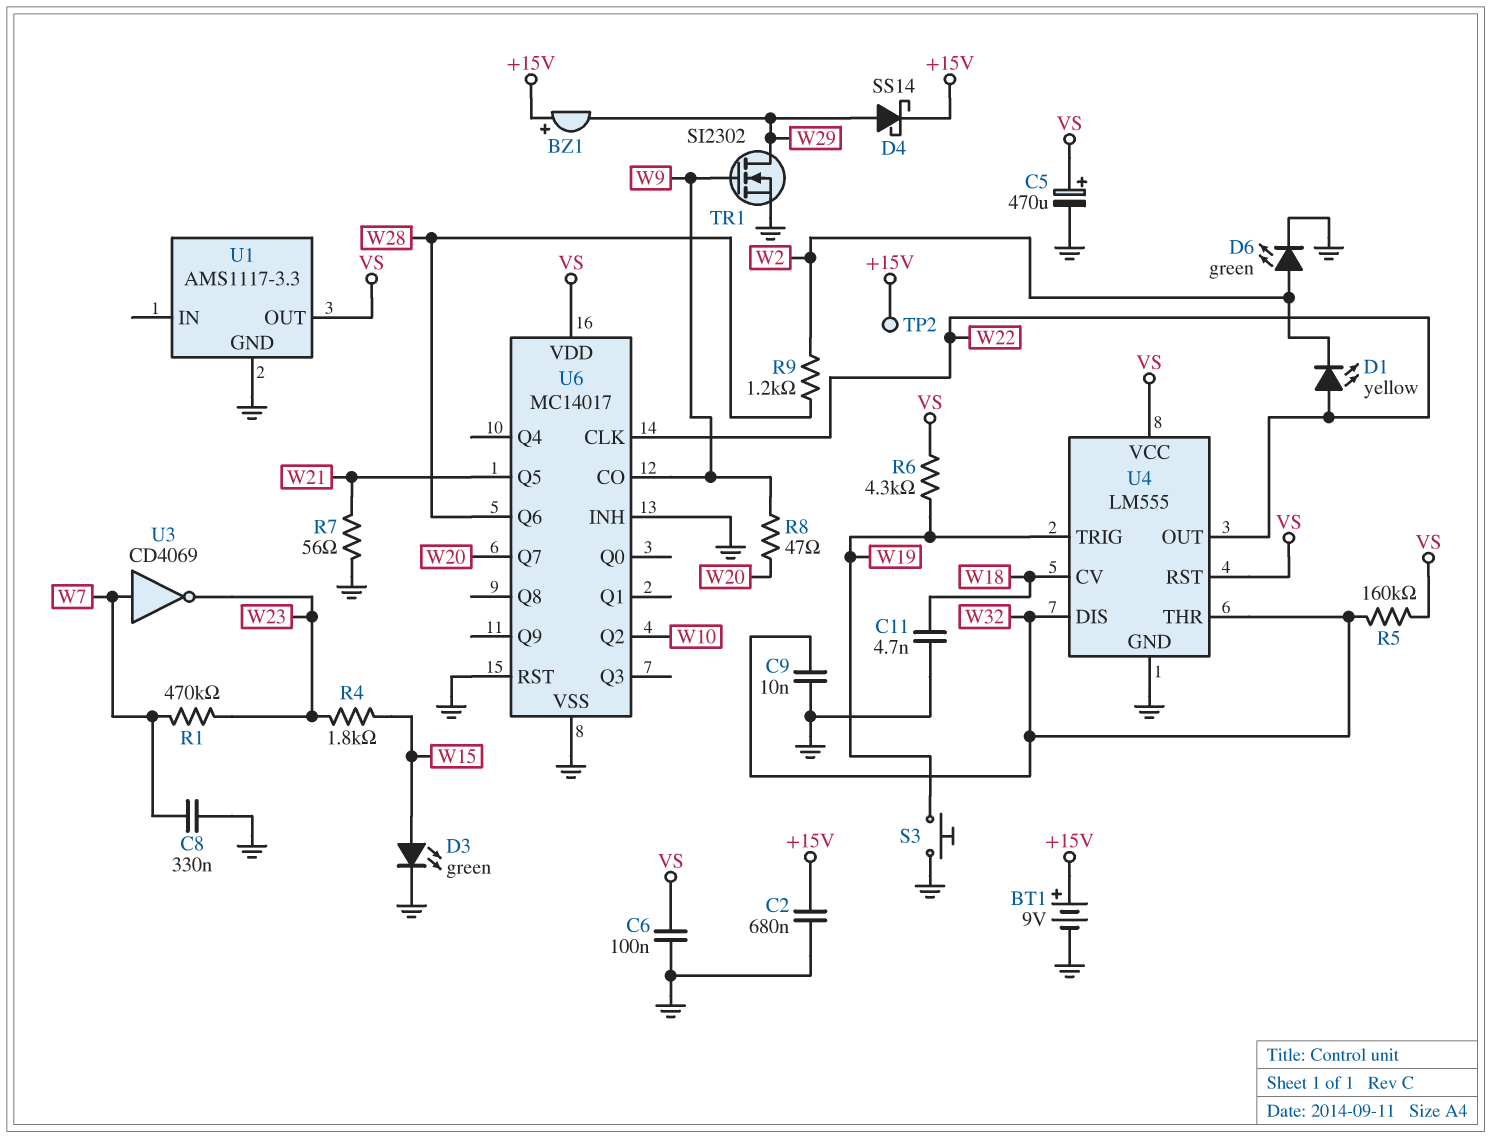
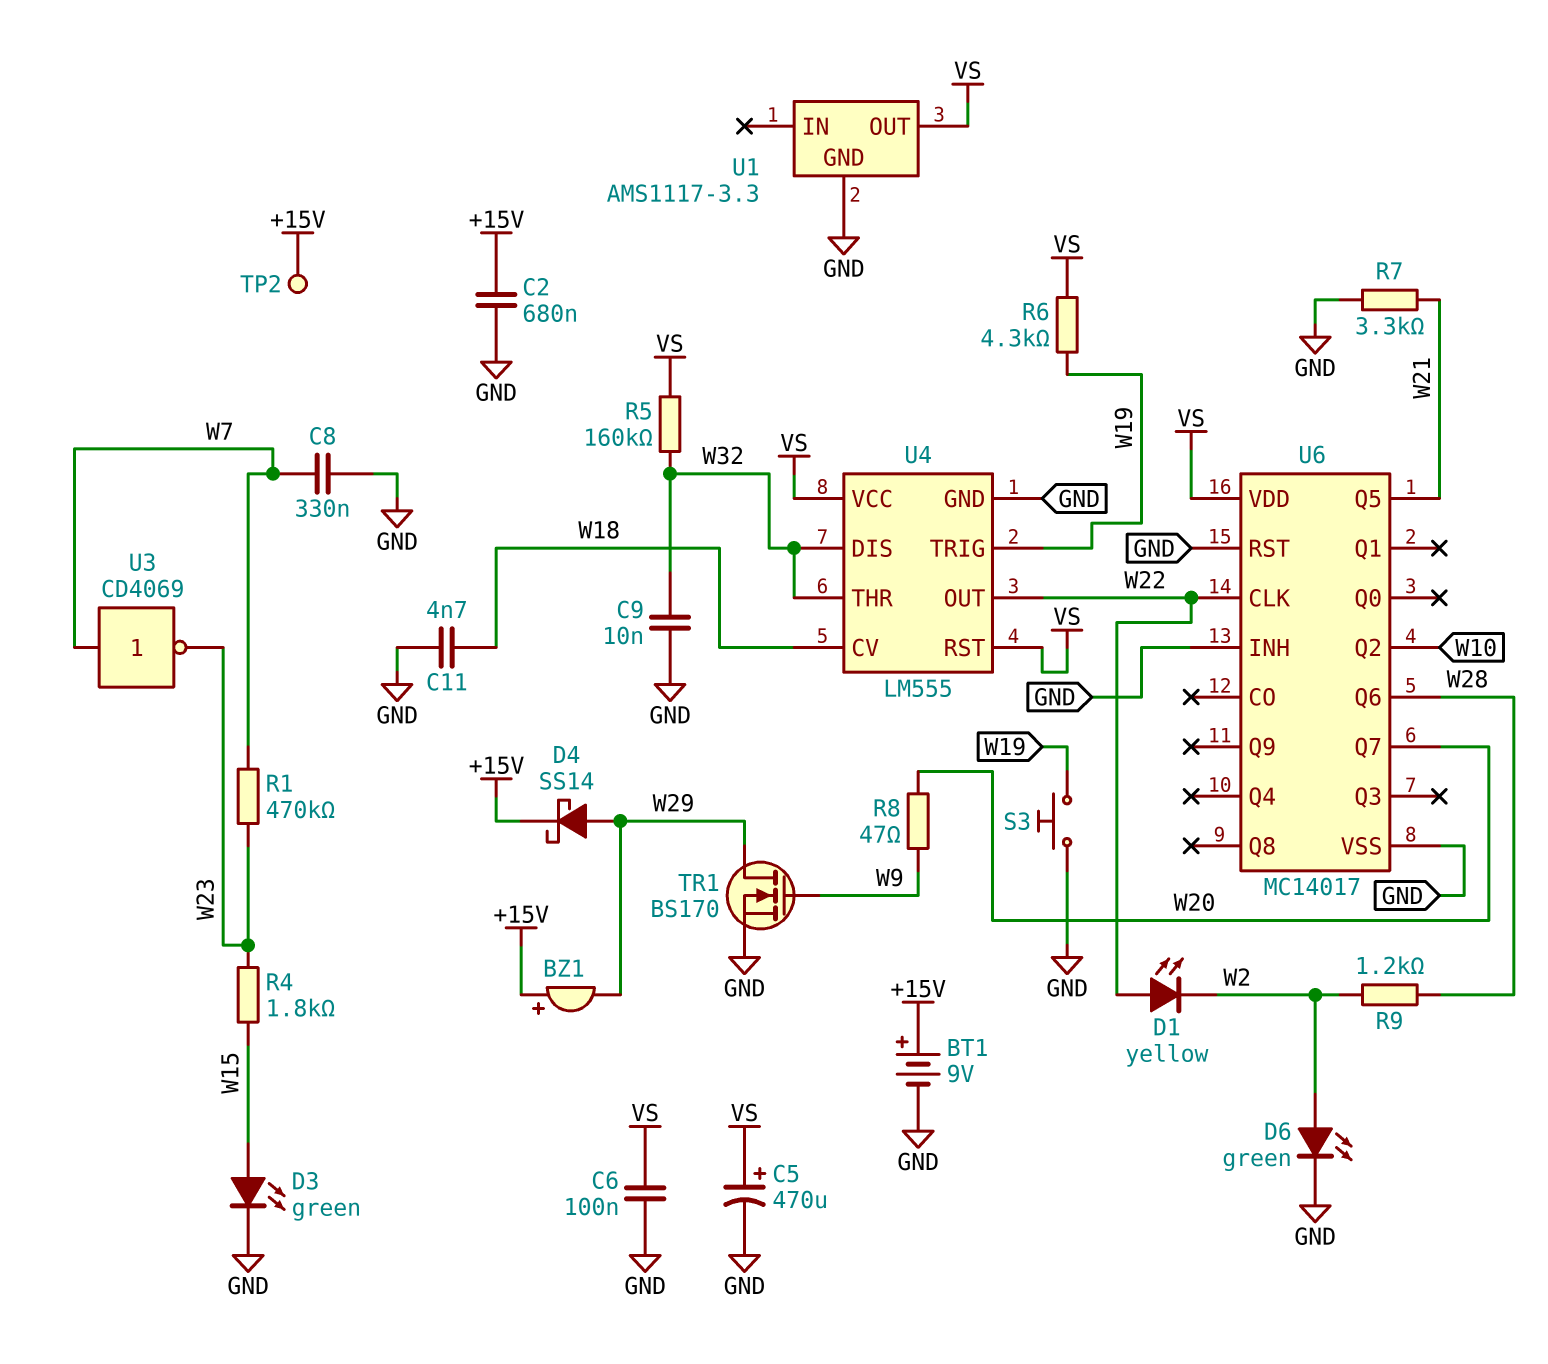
R7: 56 (GND, W21) -> 3.3k (GND, W21)
TR1: NMOS SI2302 (G W9, D W29, S GND) -> NMOS BS170 (G W9, D W29, S GND)
U6 pin CO: W9 -> none

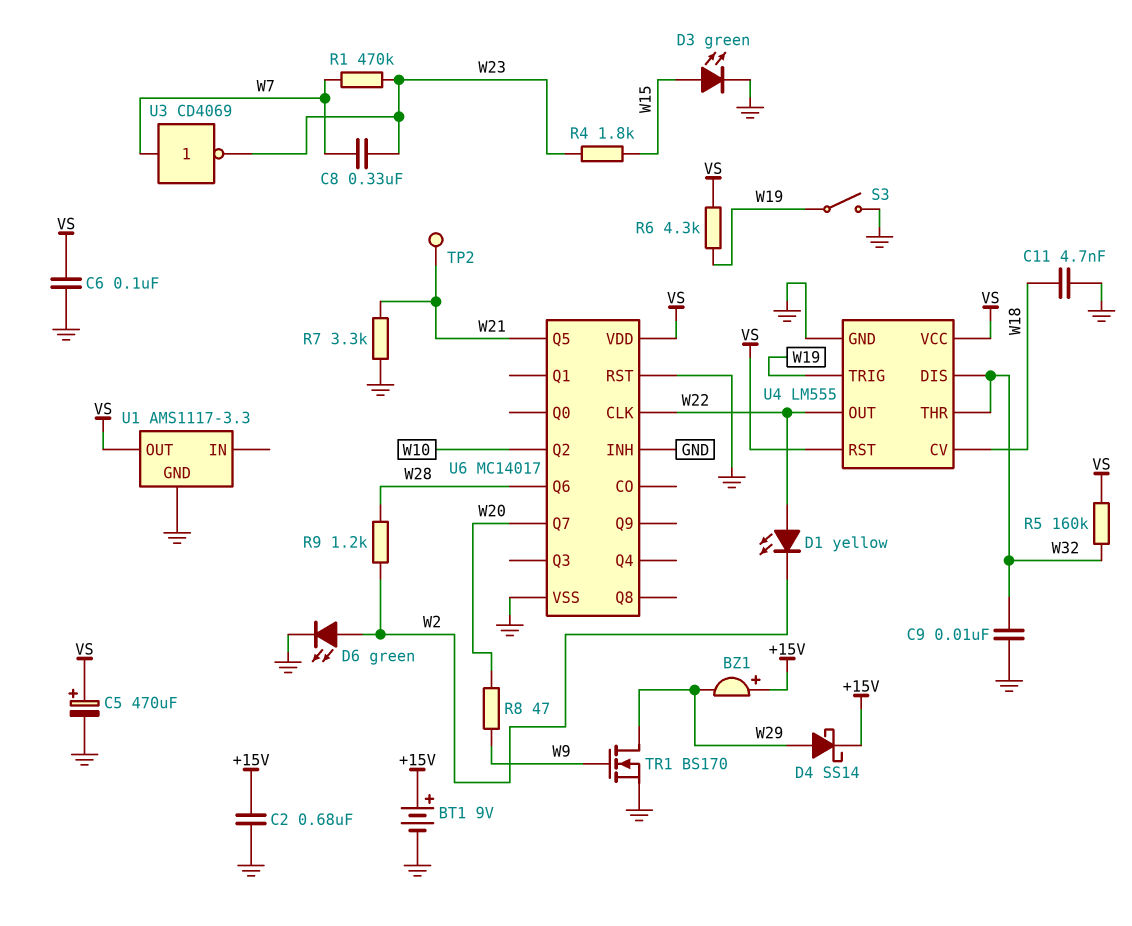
C8: 330nF (GND, W7) -> 330nF (W7, W23)
S3: button (GND, W19) -> switch (GND, W19)
TP2: test point (+15V) -> test point (W21)

